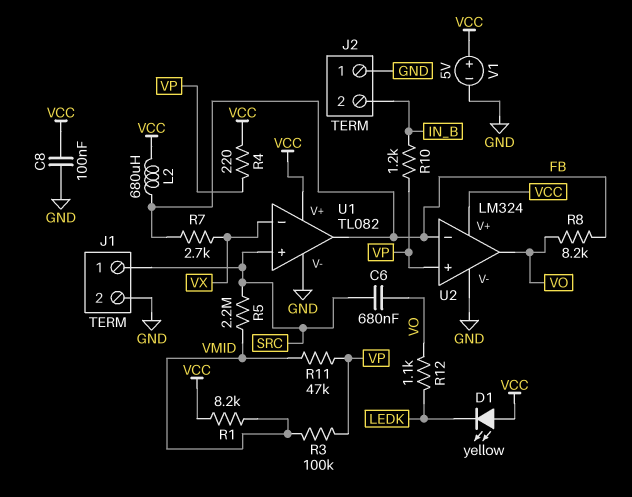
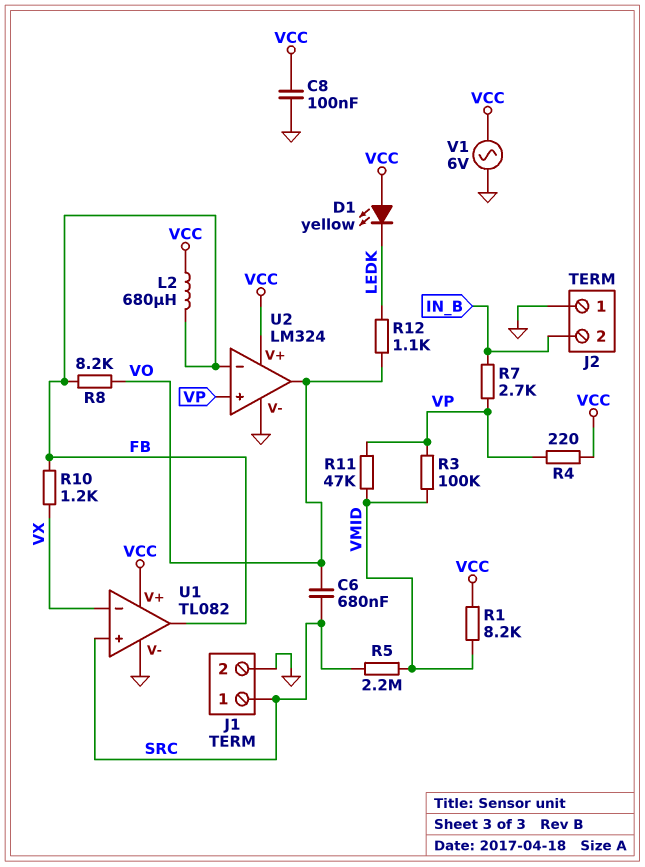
R7: 2.7k (FB, VX) -> 2.7k (IN_B, VP)
R10: 1.2k (IN_B, VP) -> 1.2k (FB, VX)
V1: 5V (plus VCC, minus GND) -> AC 6V (GND, VCC)

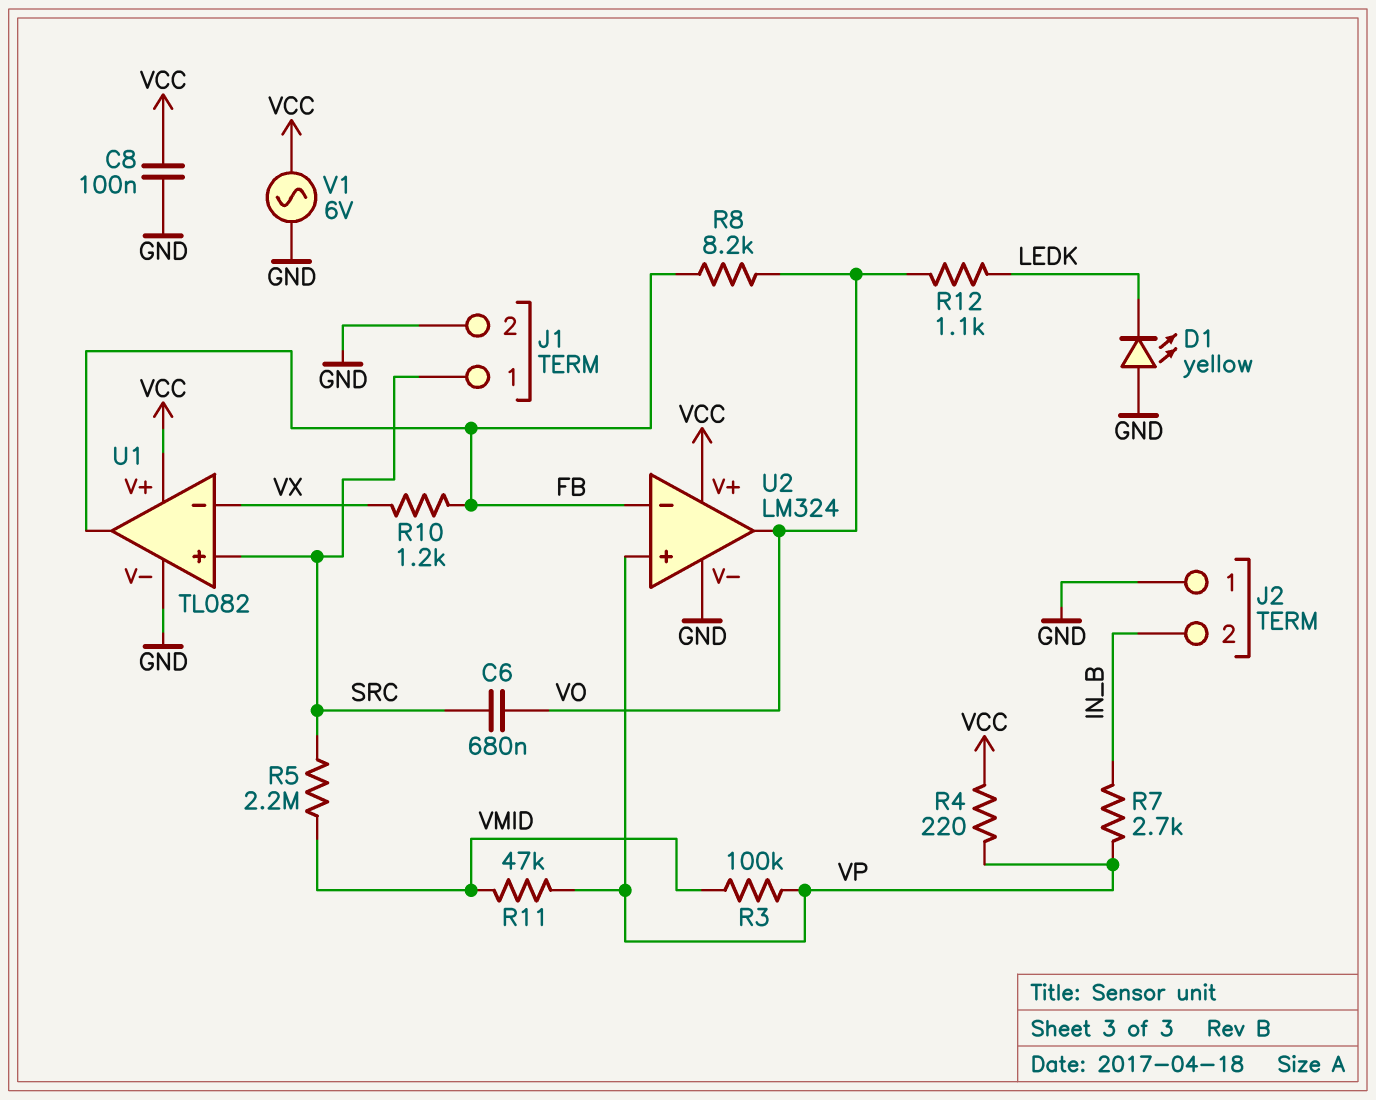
D1: LED yellow (A VCC, K LEDK) -> LED yellow (A GND, K LEDK)
L2: 680uH (FB, VCC) -> none
R1: 8.2k (VCC, VMID) -> none

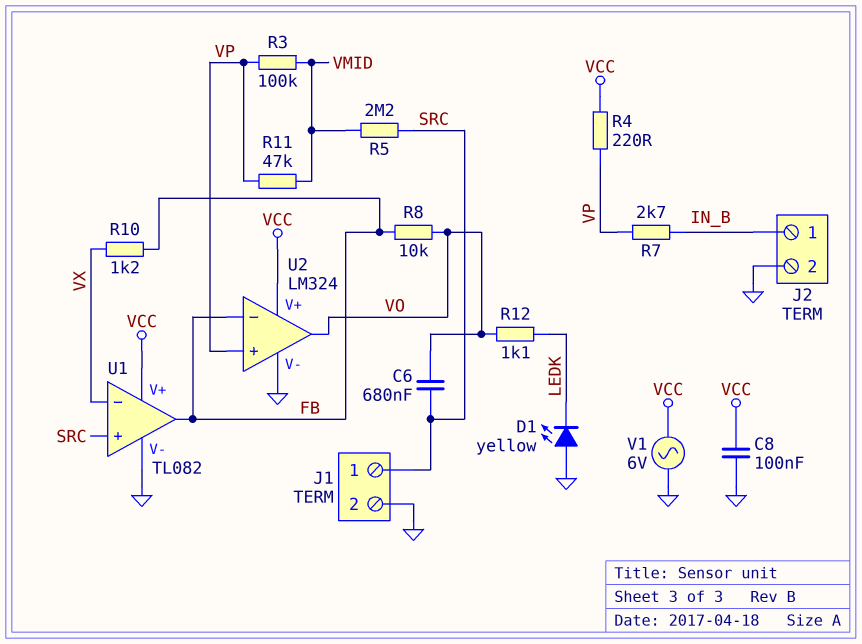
J2 pin 1: GND -> IN_B
J2 pin 2: IN_B -> GND
R8: 8.2k (FB, VO) -> 10k (FB, VO)

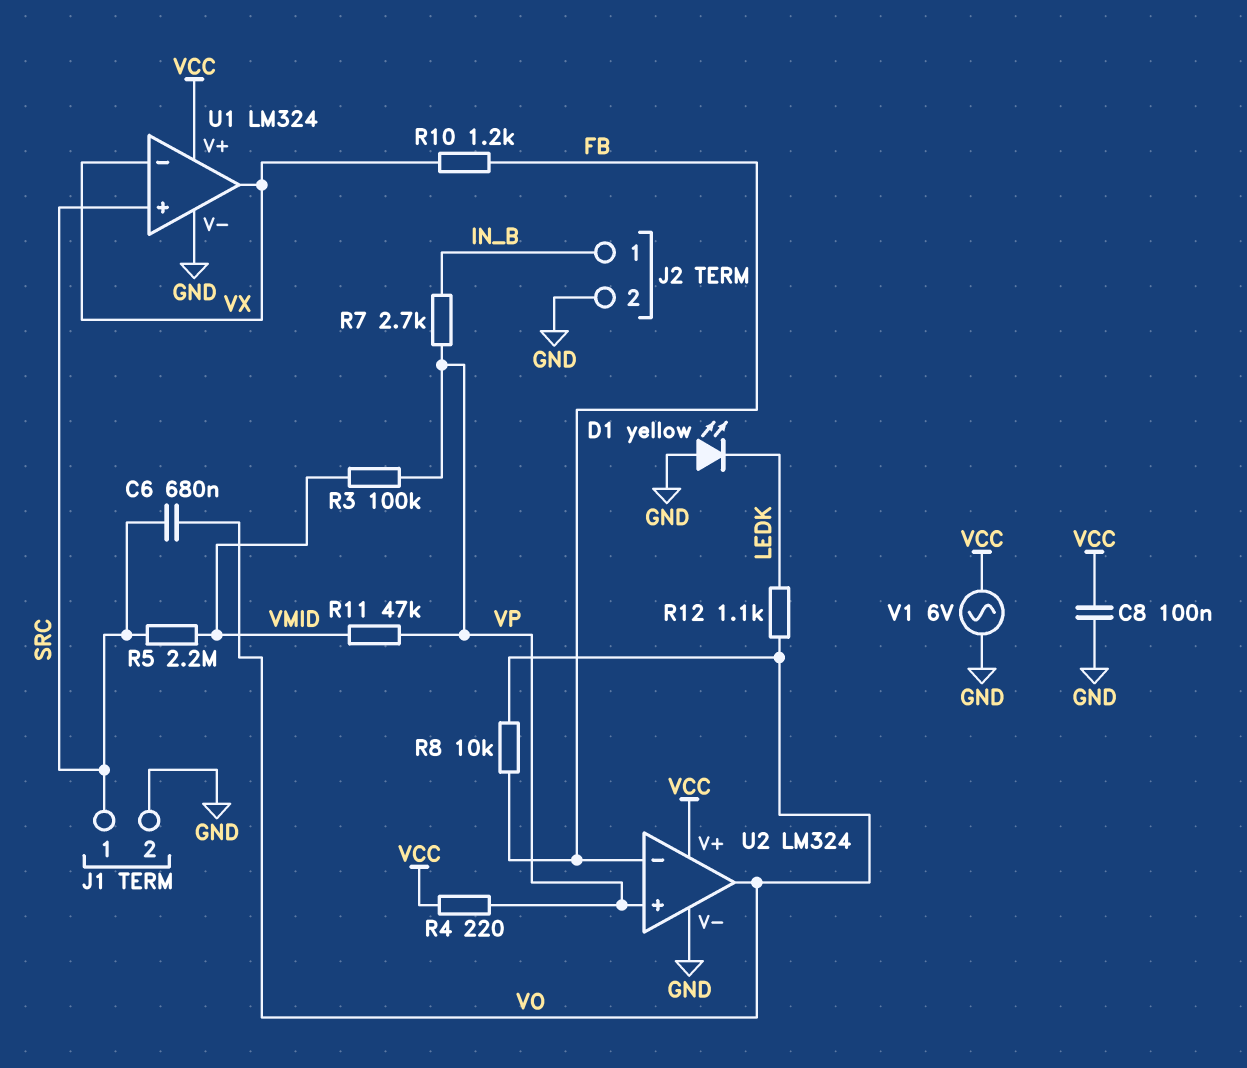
U1: TL082 -> LM324
U1 pin out: FB -> VX

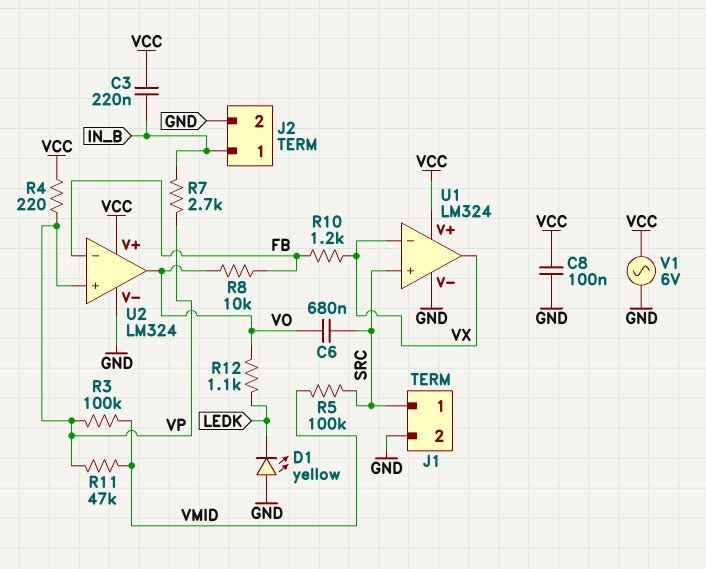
C3: none -> 220nF (IN_B, VCC)
R5: 2.2M (SRC, VMID) -> 100k (SRC, VMID)

